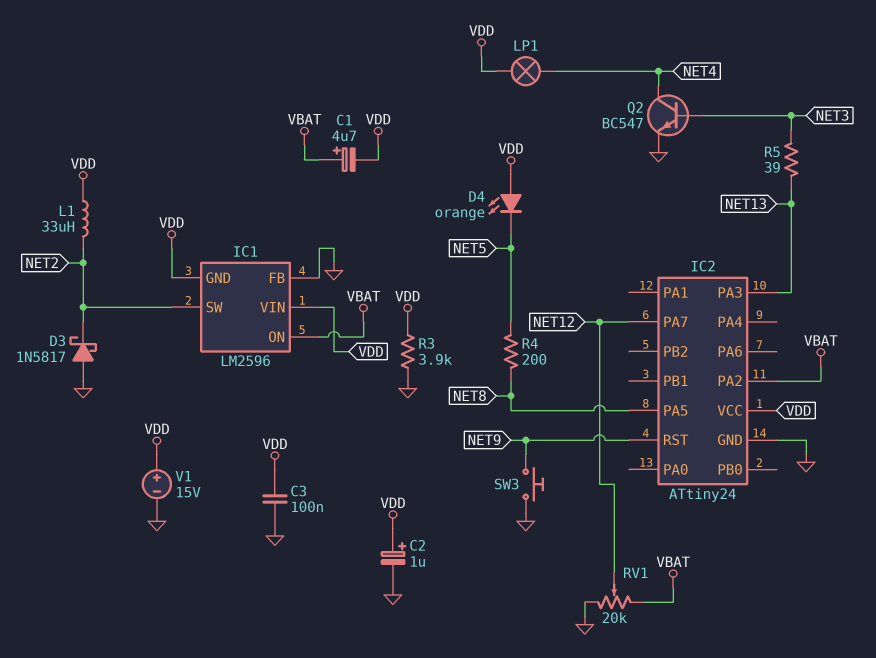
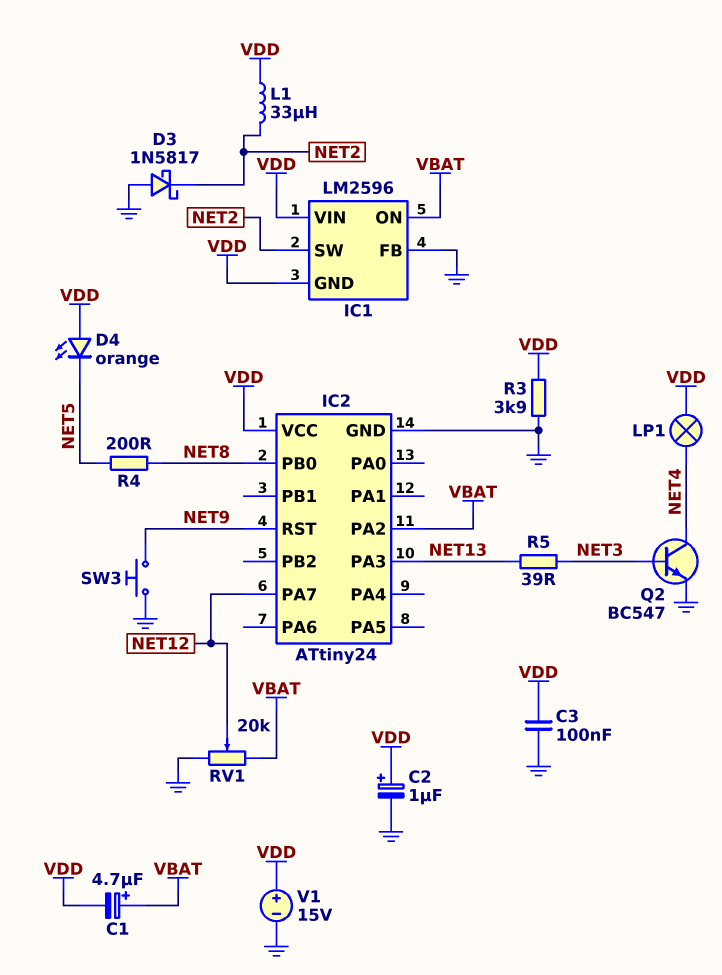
IC2 pin PA5: NET8 -> none
IC2 pin PB0: none -> NET8

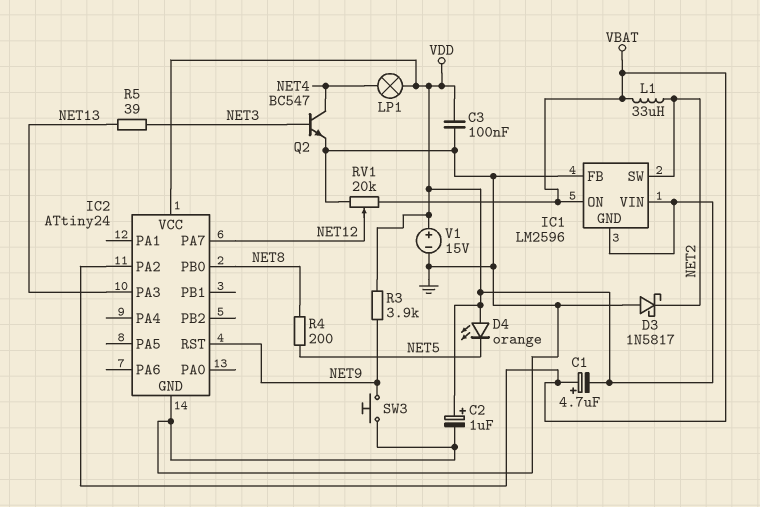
L1: 33uH (NET2, VDD) -> 33uH (NET2, VBAT)
R3: 3.9k (GND, VDD) -> 3.9k (NET9, VDD)

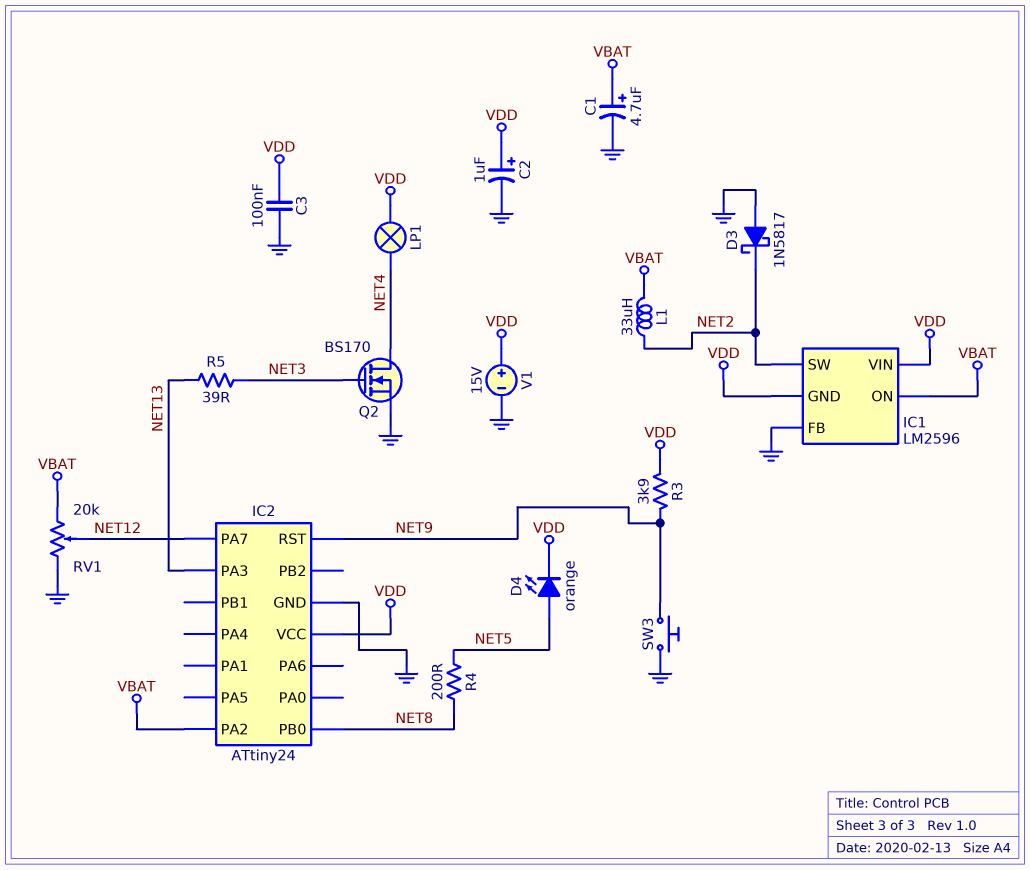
C1: 4.7uF (plus VBAT, minus VDD) -> 4.7uF (plus VBAT, minus GND)
D4: LED orange (A VDD, K NET5) -> LED orange (A NET5, K VDD)
Q2: NPN BC547 (B NET3, C NET4, E GND) -> NMOS BS170 (G NET3, D NET4, S GND)

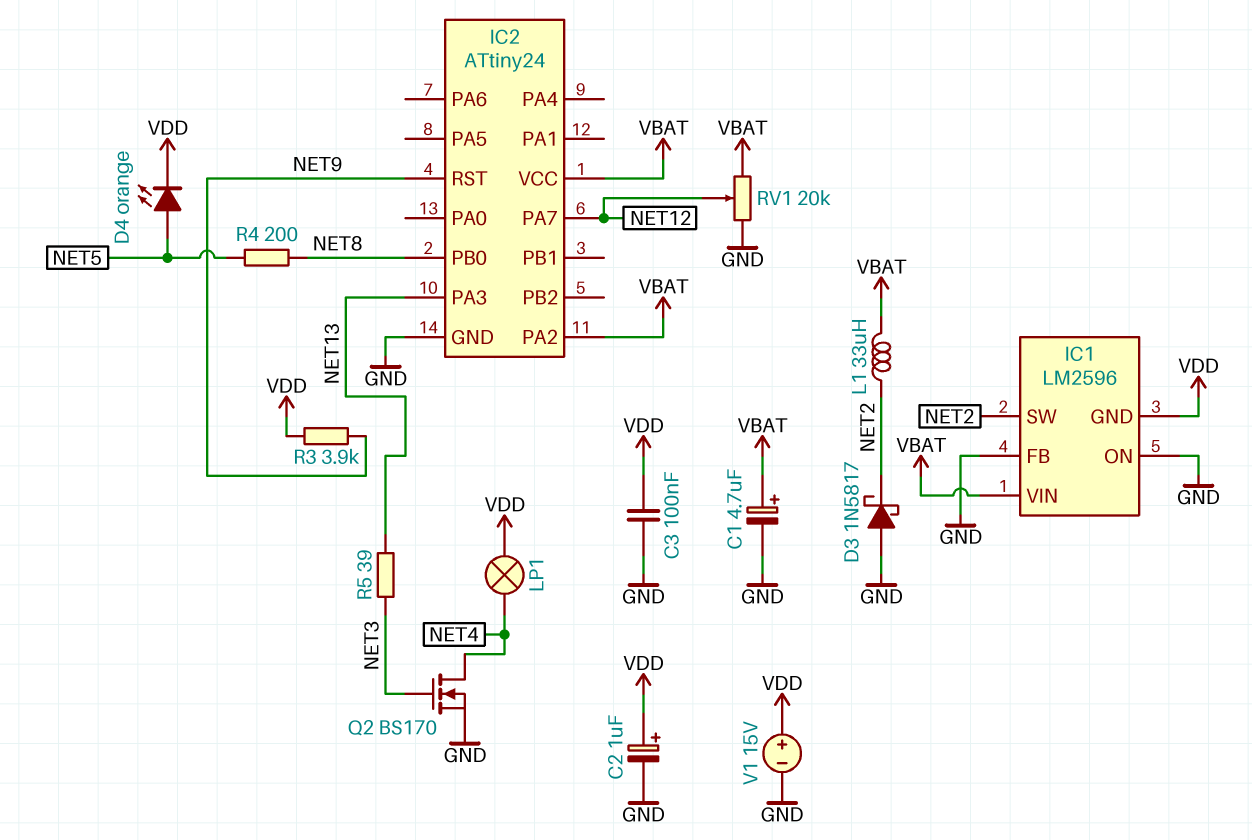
IC1 pin ON: VBAT -> GND
IC1 pin VIN: VDD -> VBAT
IC2 pin VCC: VDD -> VBAT
SW3: button (GND, NET9) -> none

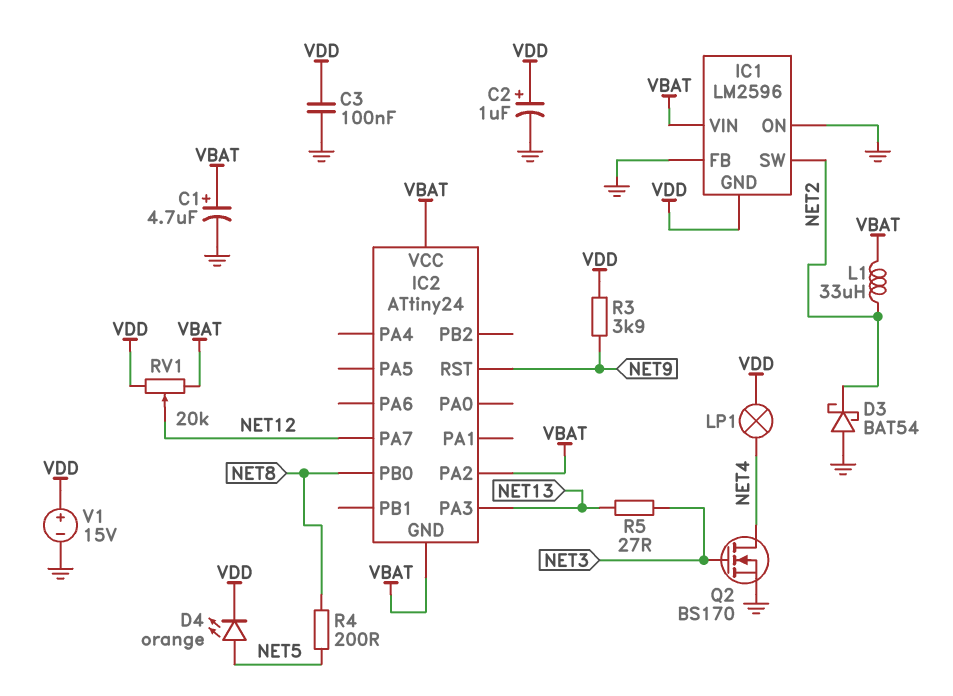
D3: schottky 1N5817 (A GND, K NET2) -> schottky BAT54 (A GND, K NET2)
IC2 pin GND: GND -> VBAT
R5: 39 (NET3, NET13) -> 27 (NET3, NET13)
RV1: 20k (GND, VBAT, wiper NET12) -> 20k (VBAT, VDD, wiper NET12)

